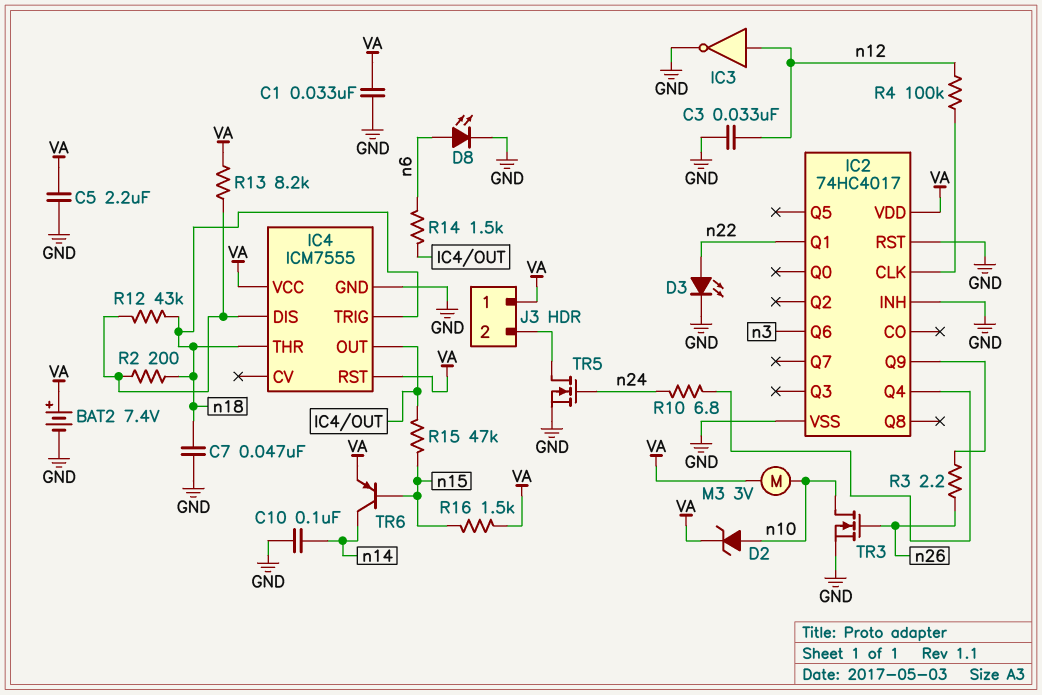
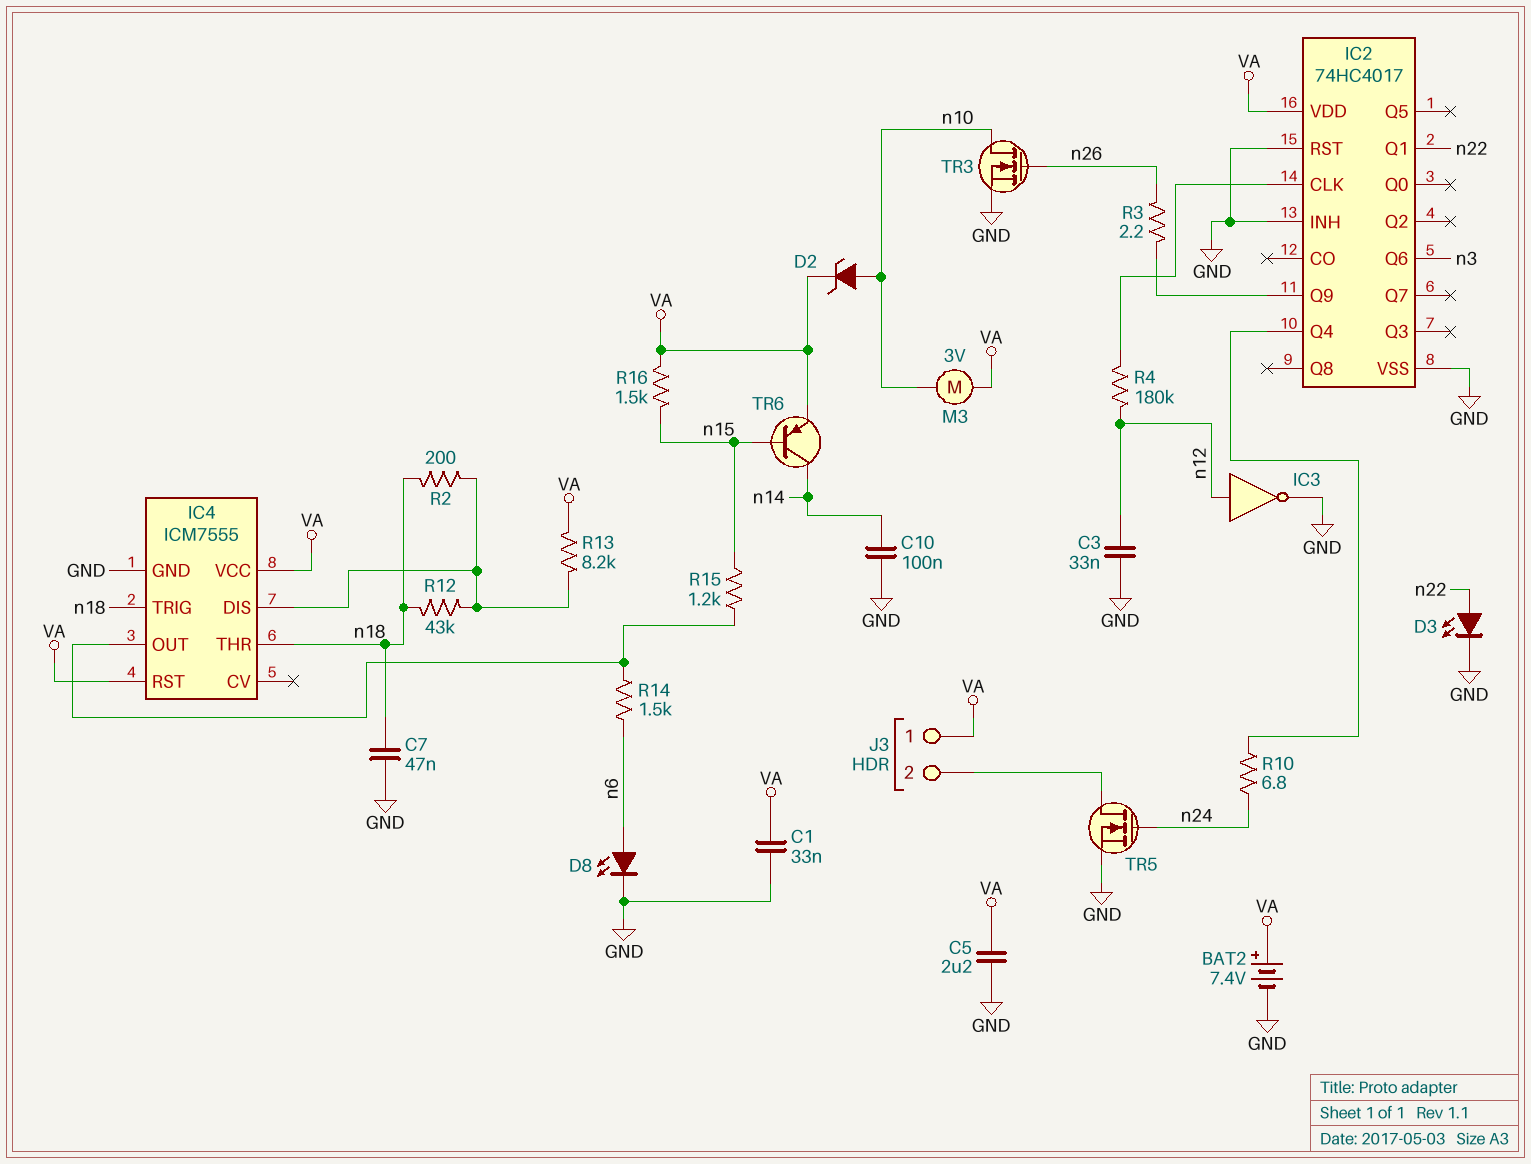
R4: 100k (IC2/CLK, n12) -> 180k (IC2/CLK, n12)
R15: 47k (IC4/OUT, n15) -> 1.2k (IC4/OUT, n15)

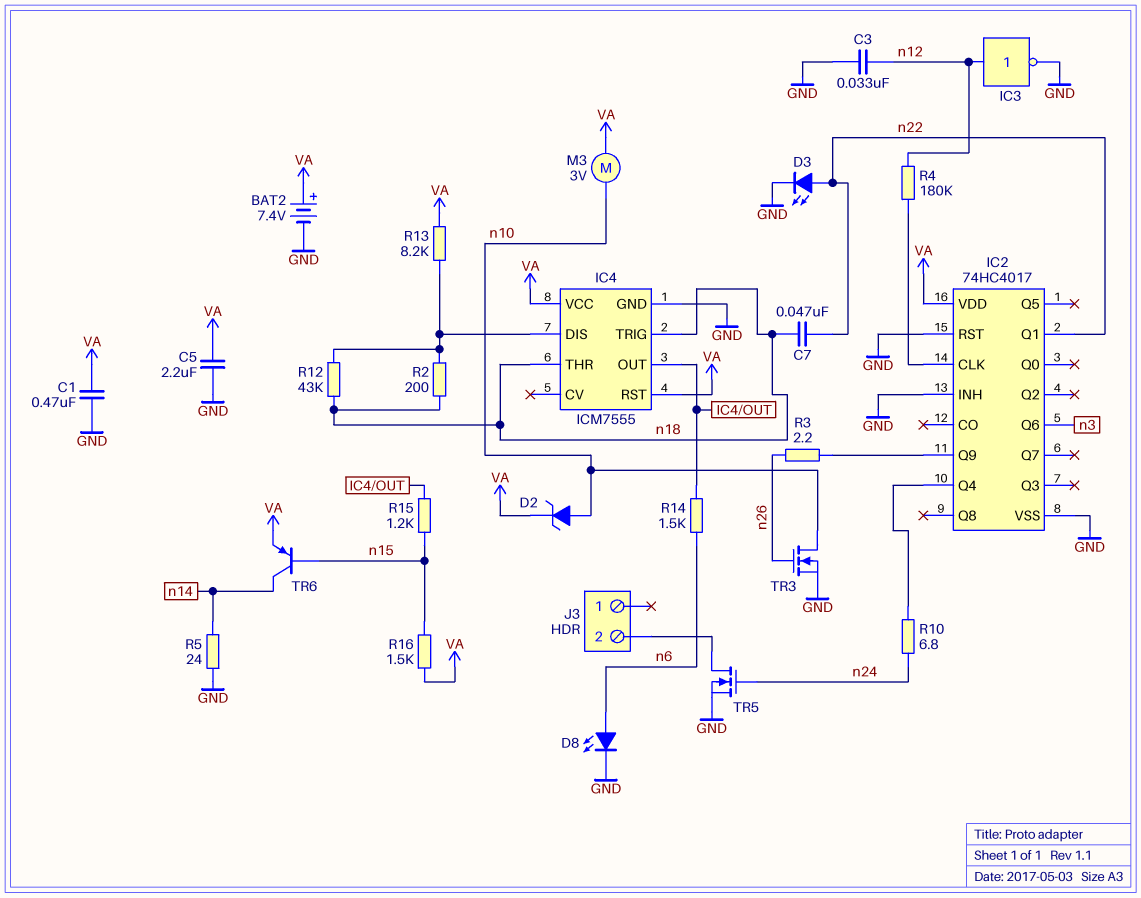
C1: 33nF (GND, VA) -> 470nF (GND, VA)
C7: 47nF (GND, n18) -> 47nF (n18, n22)
C10: 100nF (GND, n14) -> none
J3 pin 1: VA -> none
R5: none -> 24 (GND, n14)

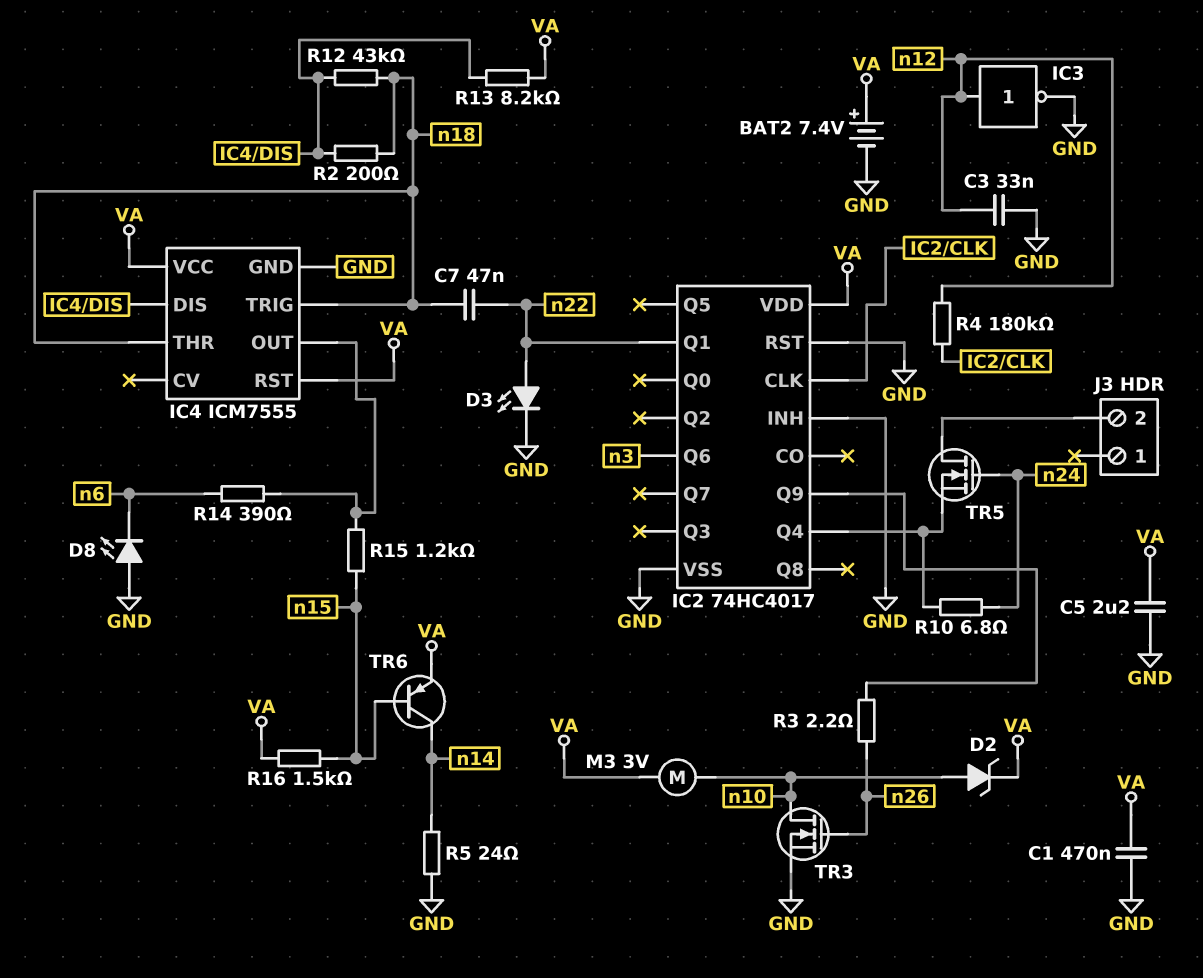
D8: LED (A n6, K GND) -> LED (A GND, K n6)
R14: 1.5k (IC4/OUT, n6) -> 390 (IC4/OUT, n6)
TR5: NMOS (G n24, D J3/2, S GND) -> NMOS (G n24, D J3/2, S IC2/Q4)

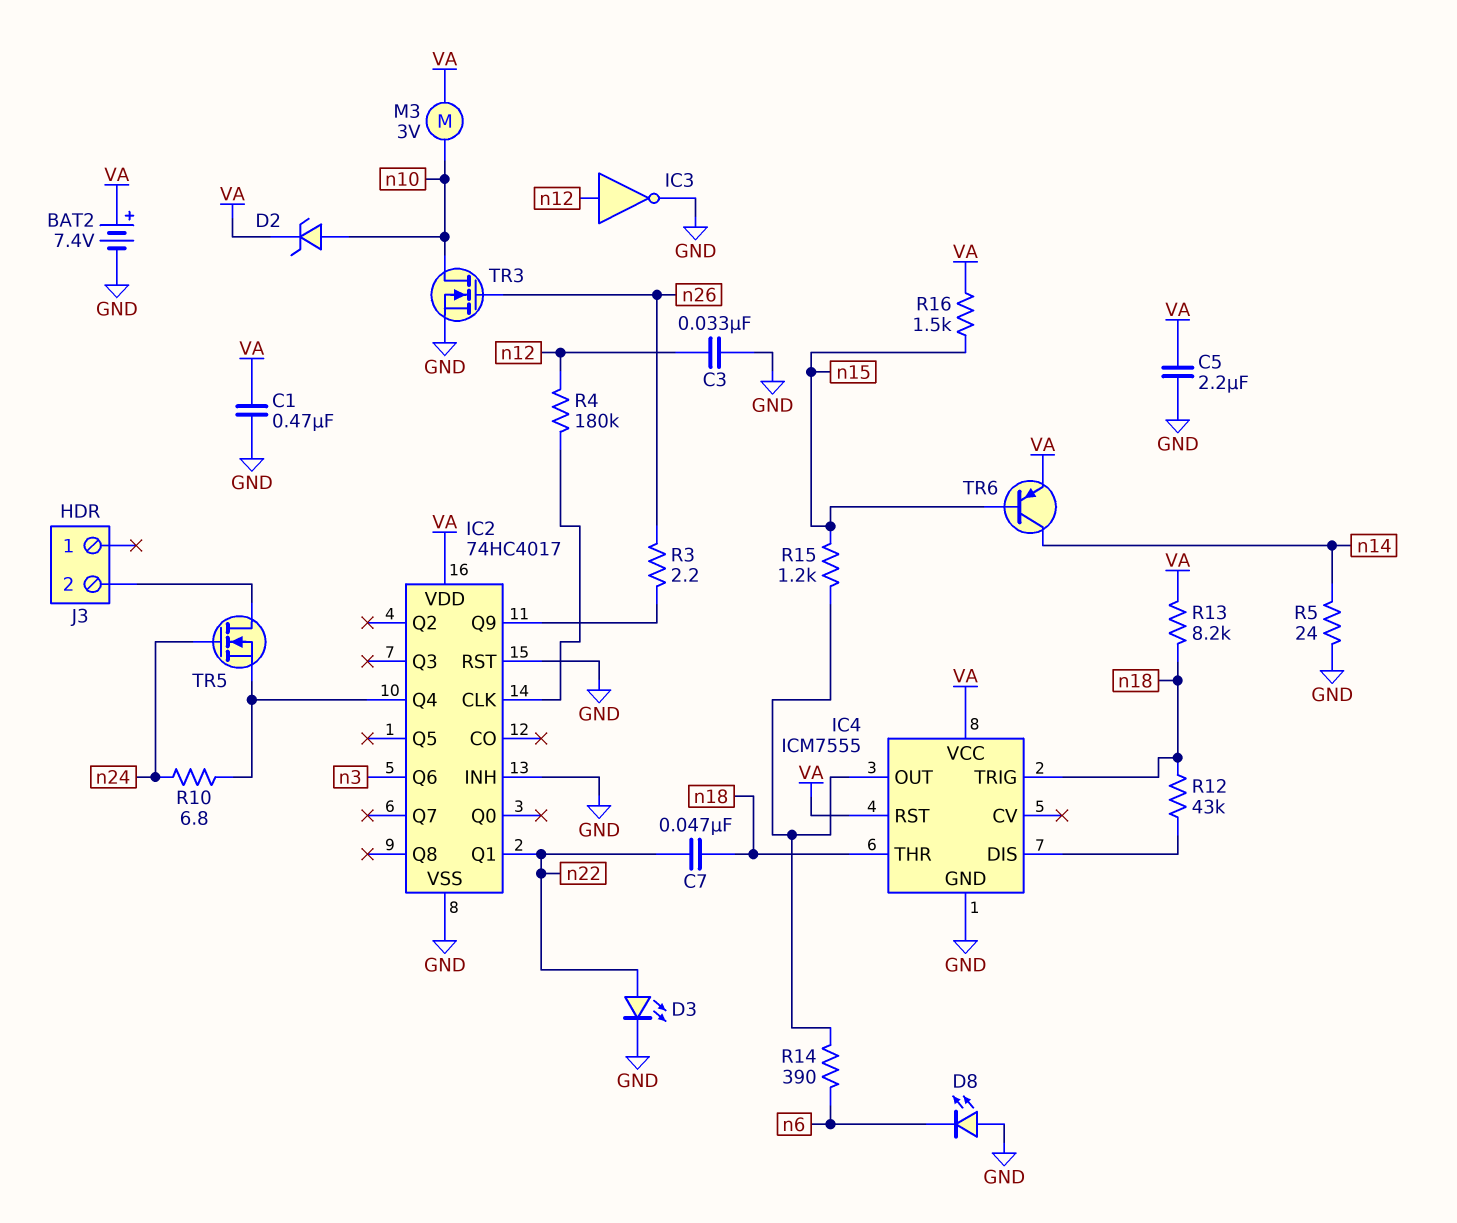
R2: 200 (IC4/DIS, n18) -> none
R13: 8.2k (IC4/DIS, VA) -> 8.2k (VA, n18)

